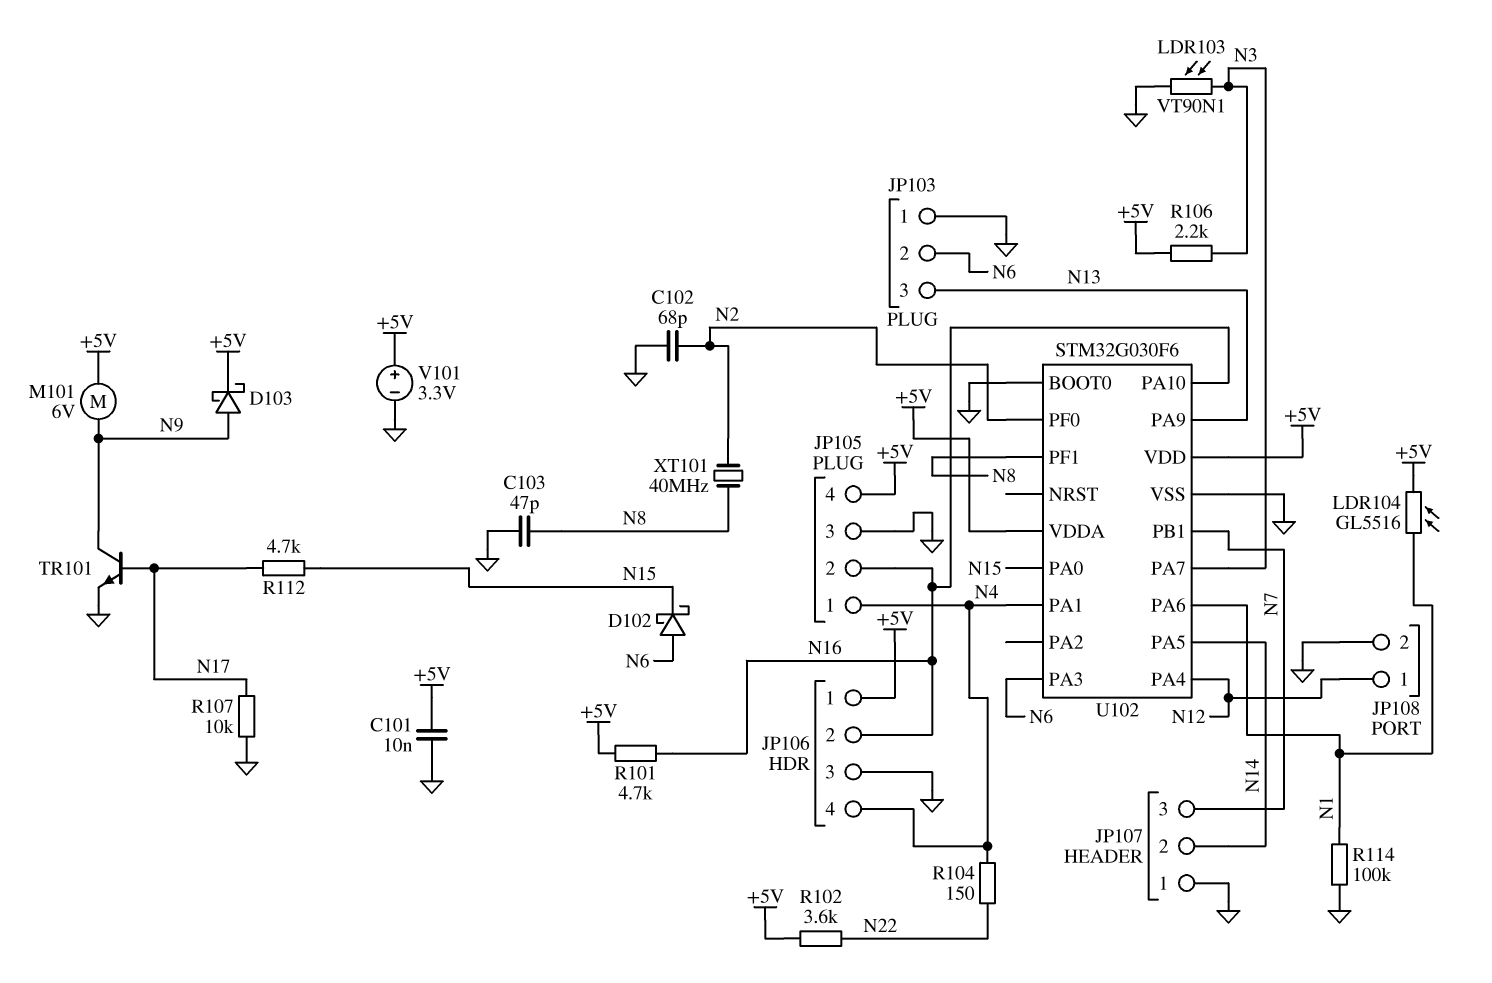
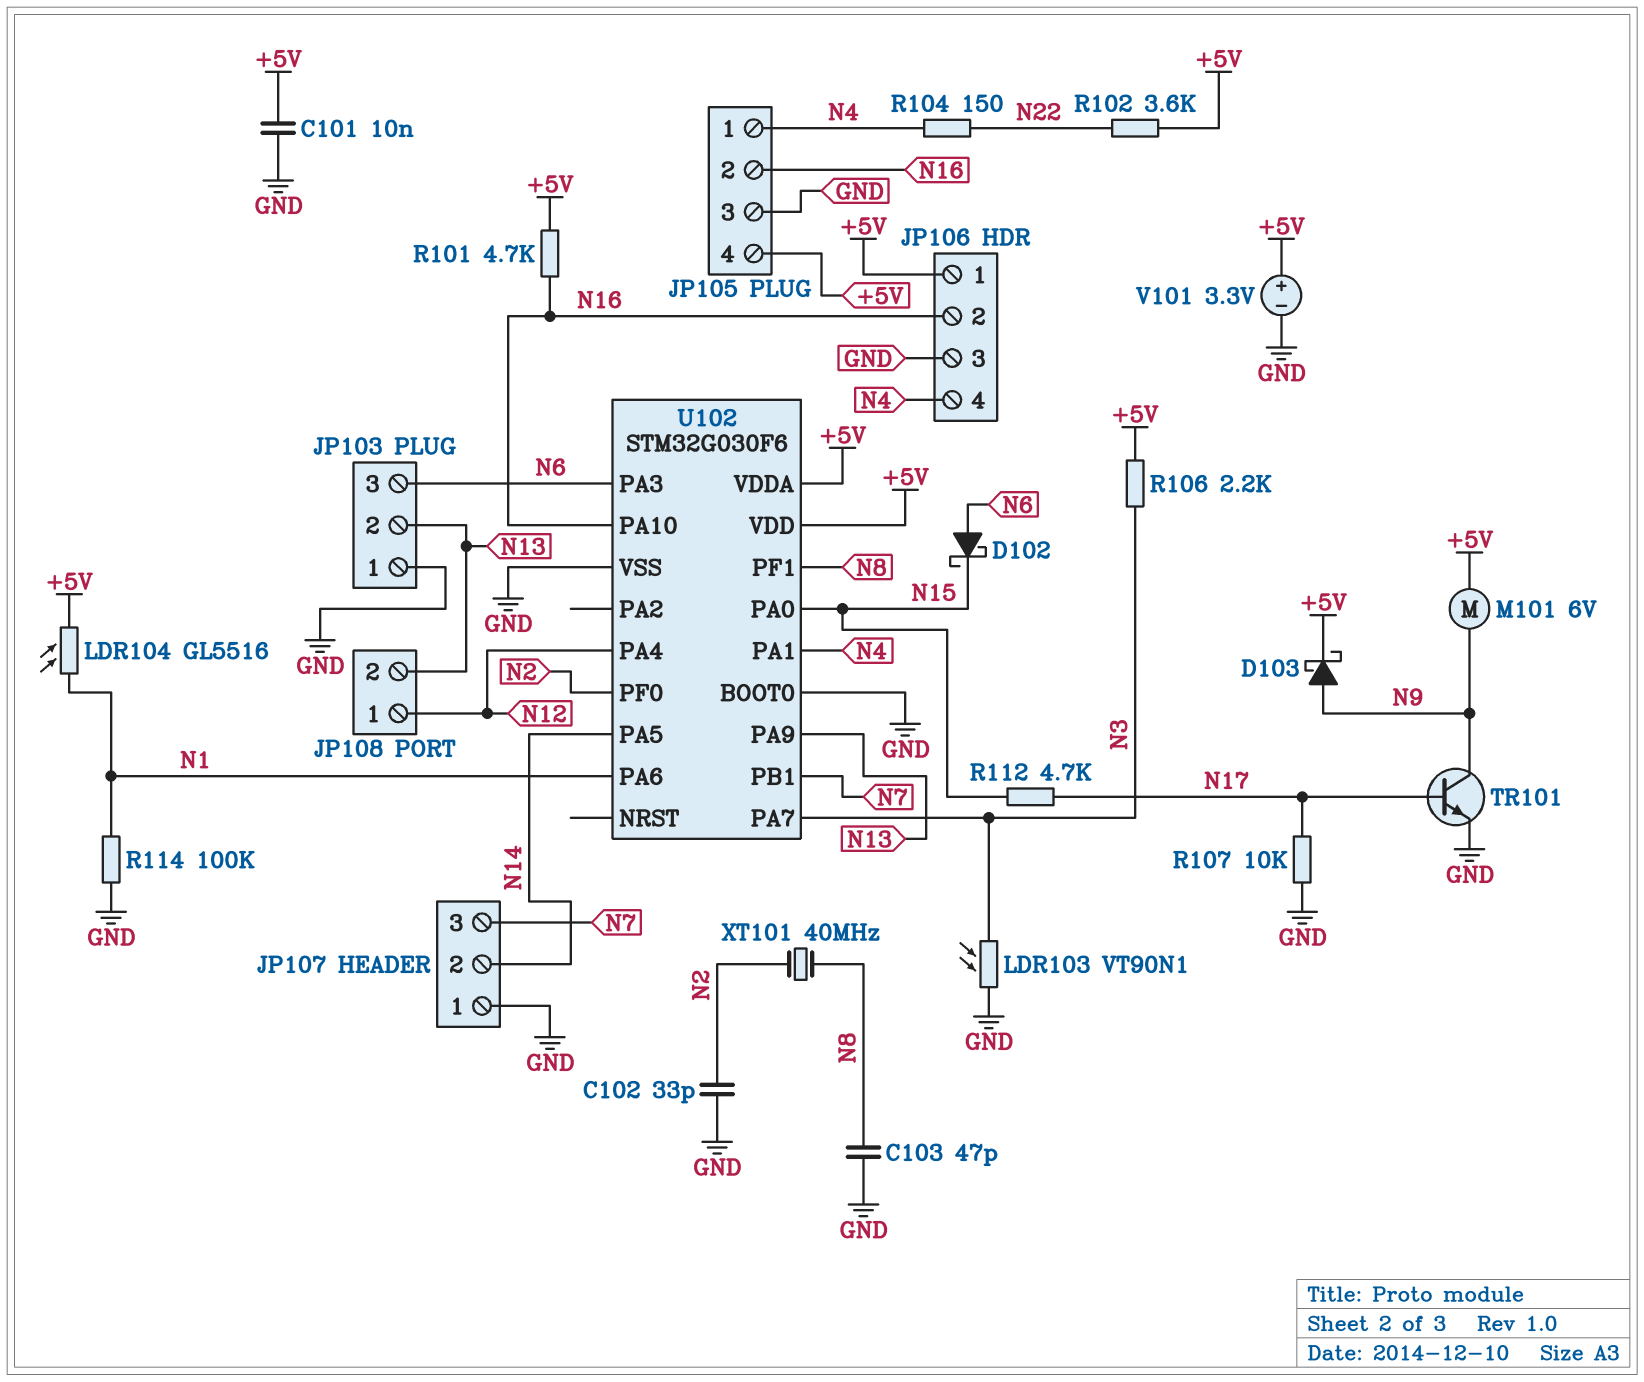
C102: 68pF (GND, N2) -> 33pF (GND, N2)
JP103 pin 2: N6 -> N13
JP103 pin 3: N13 -> N6
JP108 pin 2: GND -> N13

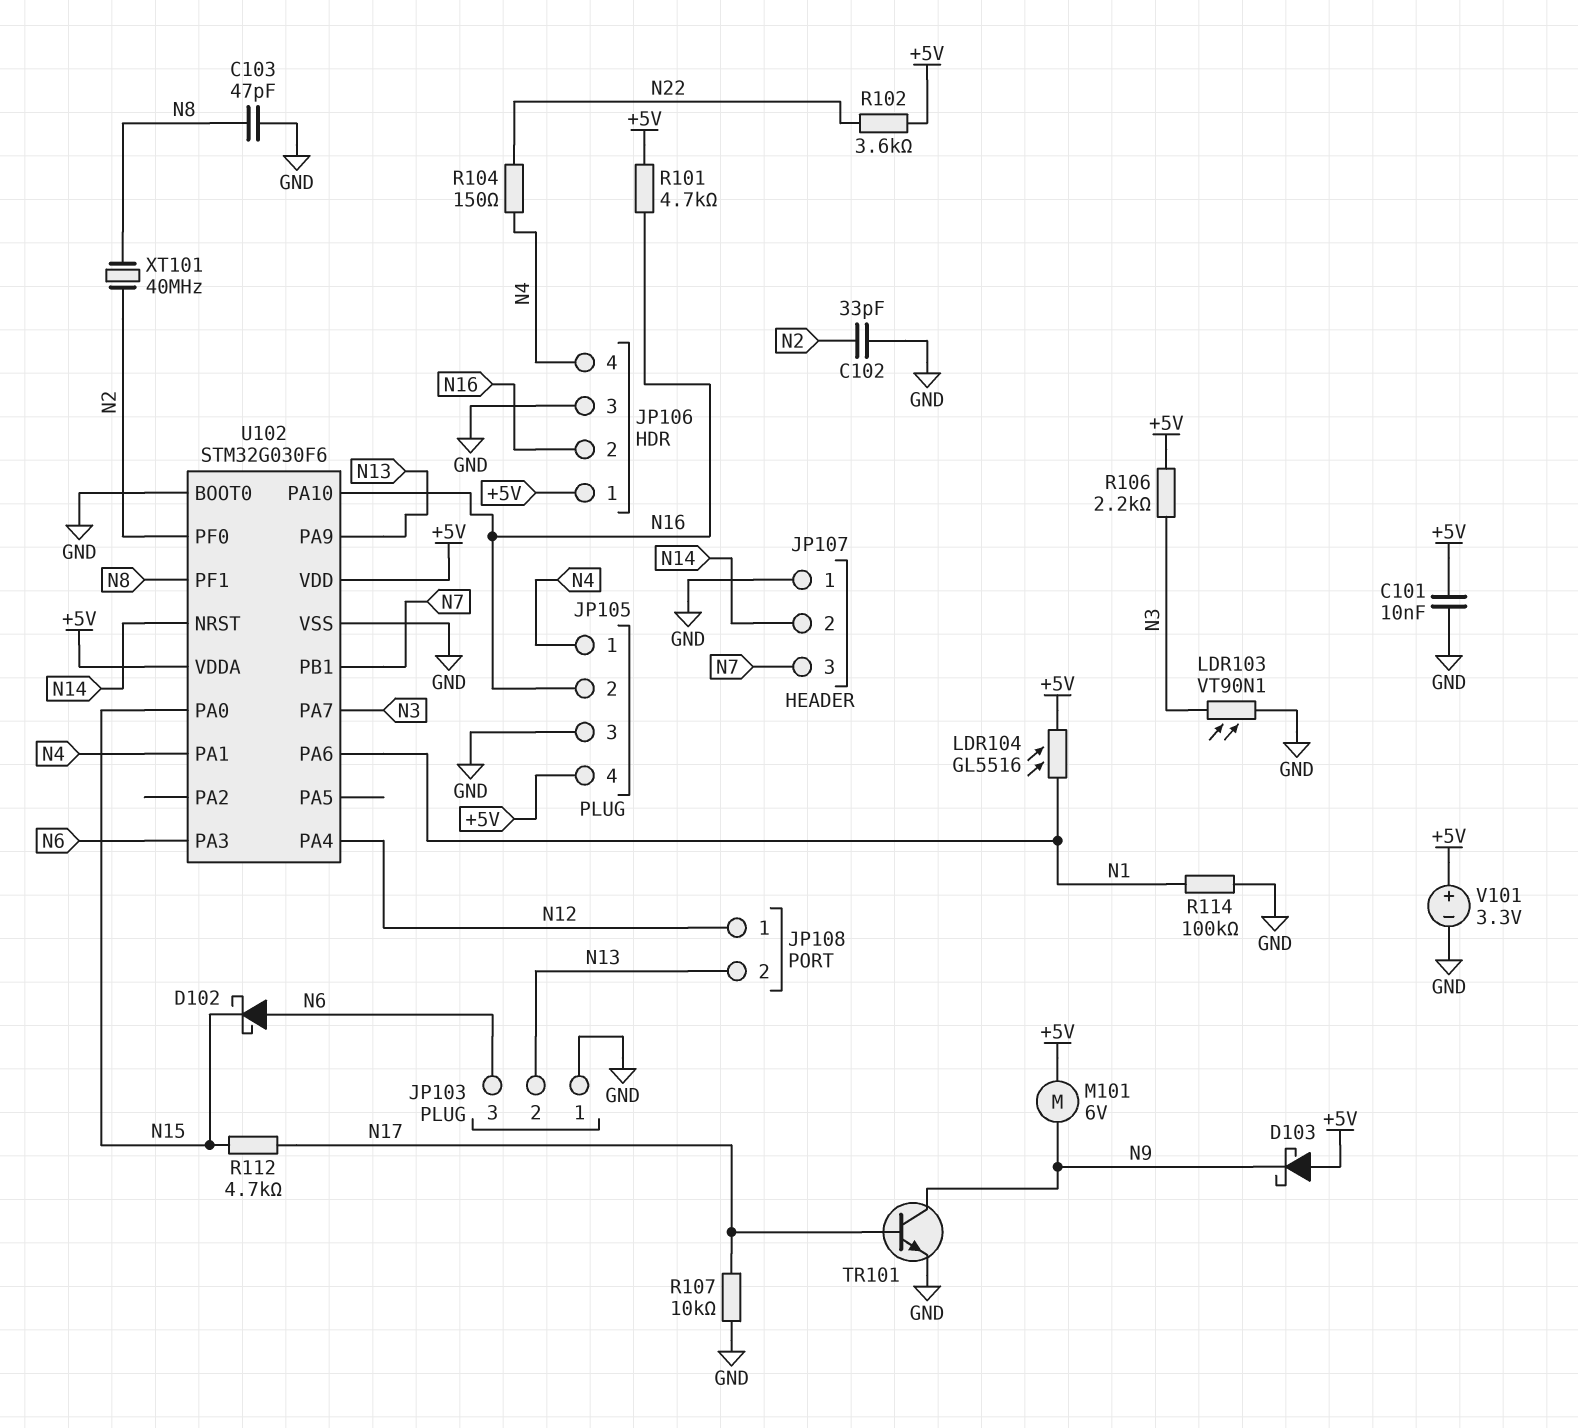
D103: schottky (A N9, K +5V) -> schottky (A +5V, K N9)
U102 pin NRST: none -> N14
U102 pin PA5: N14 -> none

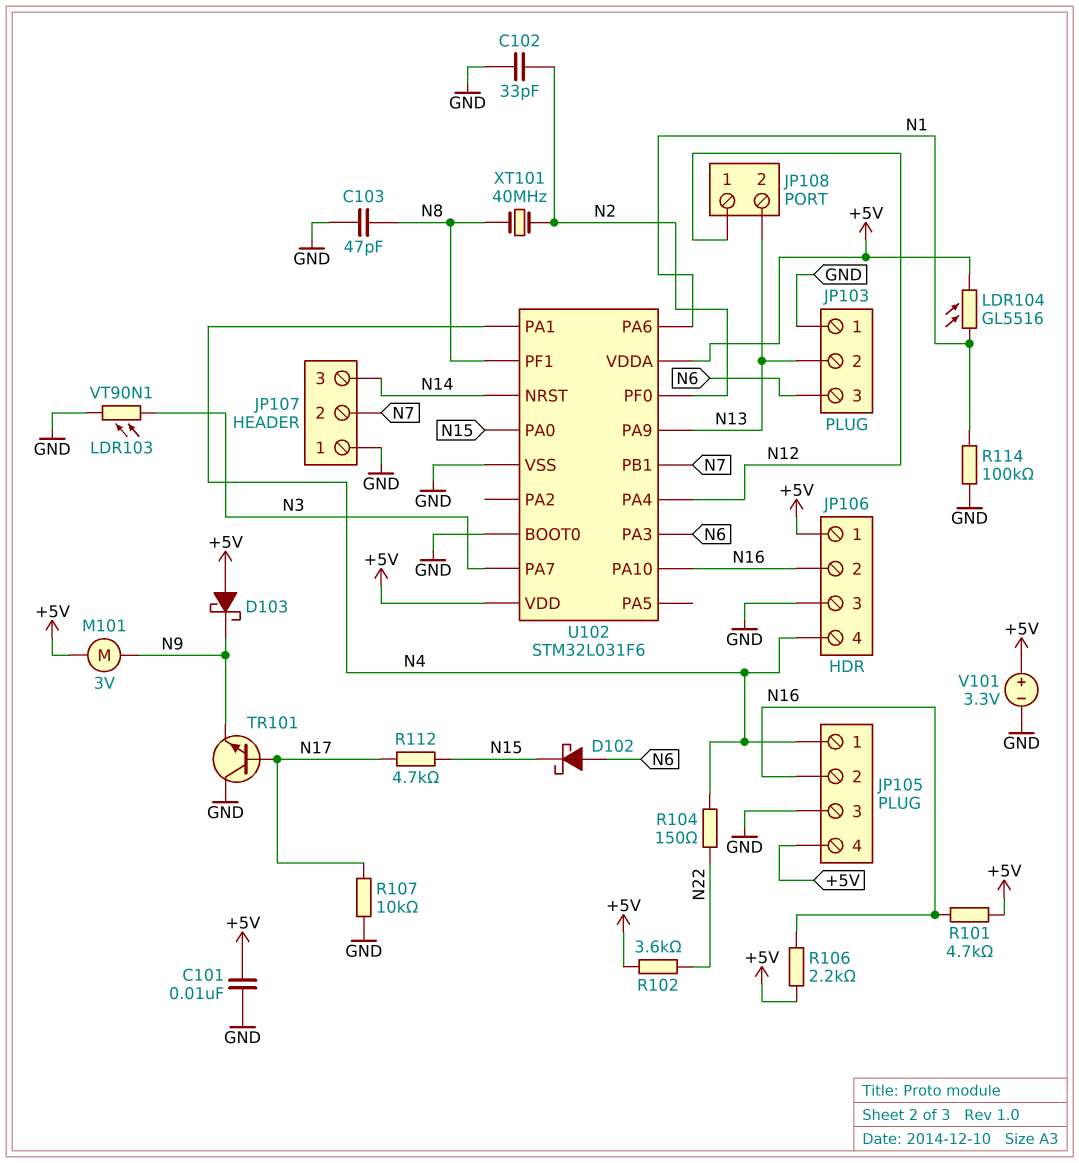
JP107 pin 2: N14 -> N7
JP107 pin 3: N7 -> N14
M101: motor 6V (+5V, N9) -> motor 3V (+5V, N9)
R106: 2.2k (+5V, N3) -> 2.2k (+5V, N16)
TR101: NPN (B N17, C N9, E GND) -> NPN (B N17, C GND, E N9)
U102: STM32G030F6 -> STM32L031F6

